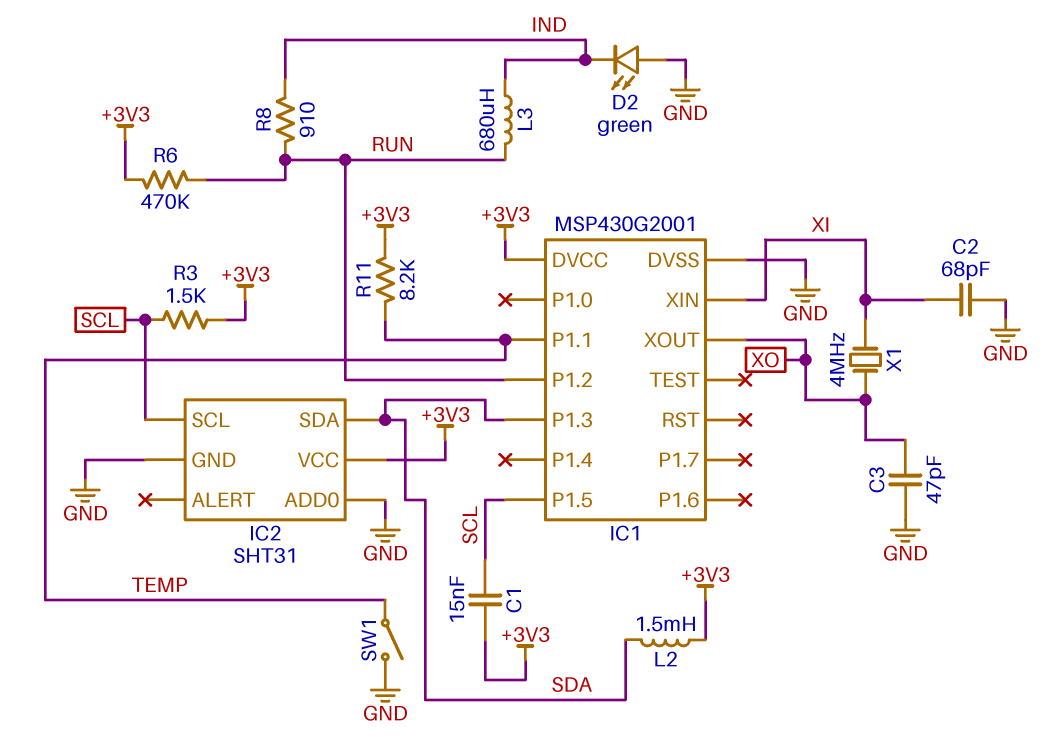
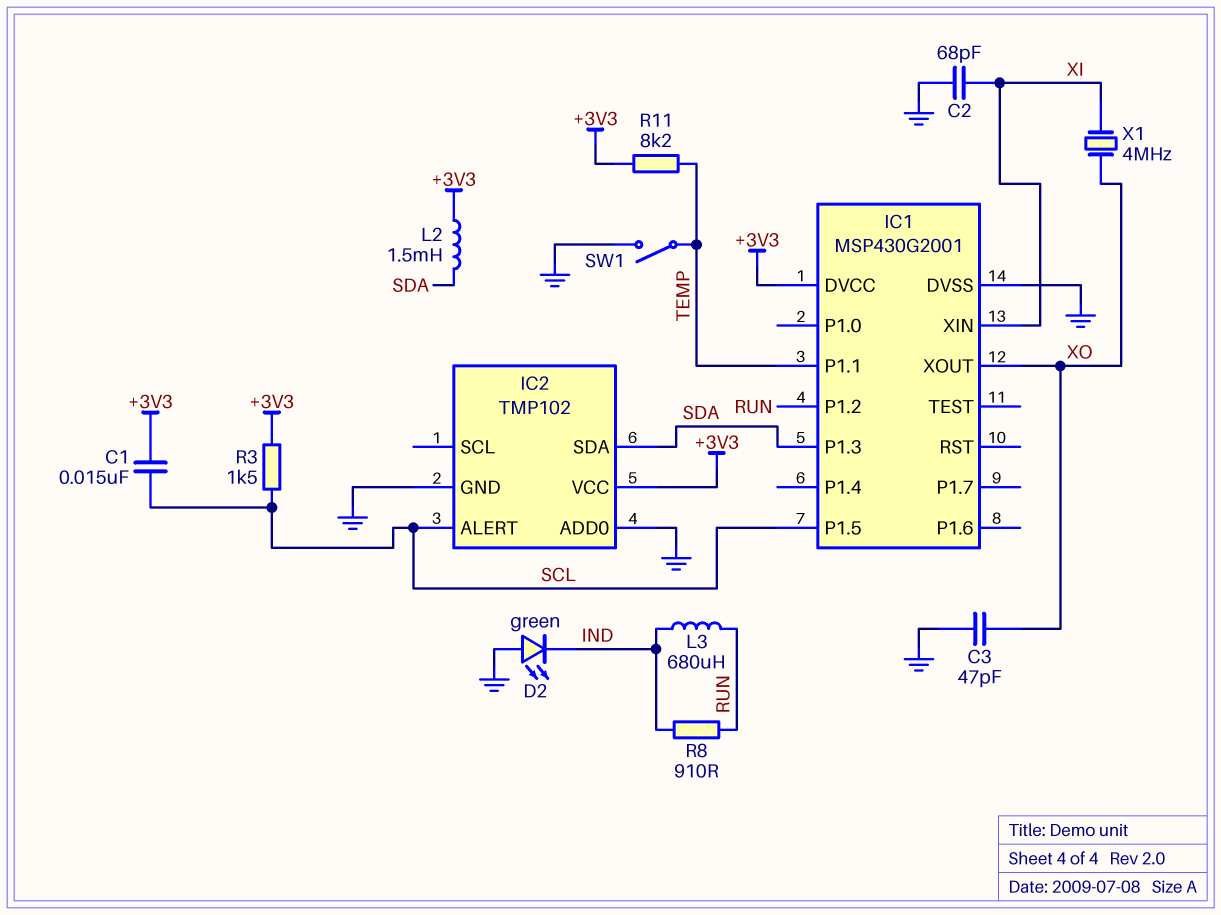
IC2: SHT31 -> TMP102
IC2 pin ALERT: none -> SCL
IC2 pin SCL: SCL -> none
R6: 470k (+3V3, RUN) -> none

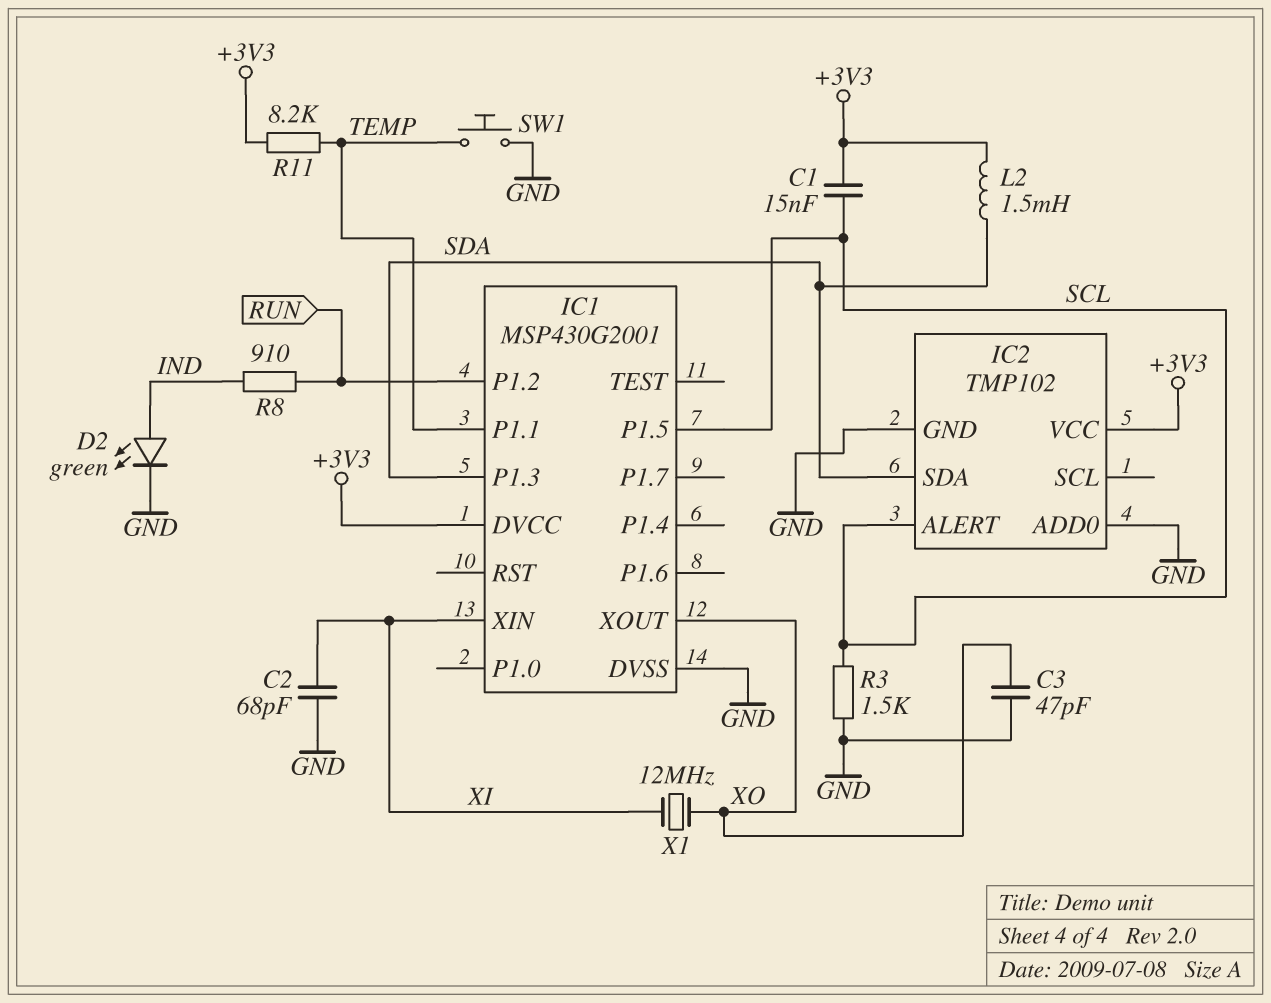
D2: LED green (A GND, K IND) -> LED green (A IND, K GND)
L3: 680uH (IND, RUN) -> none
R3: 1.5k (+3V3, SCL) -> 1.5k (GND, SCL)
SW1: switch (GND, TEMP) -> button (GND, TEMP)
X1: 4MHz (XI, XO) -> 12MHz (XI, XO)

